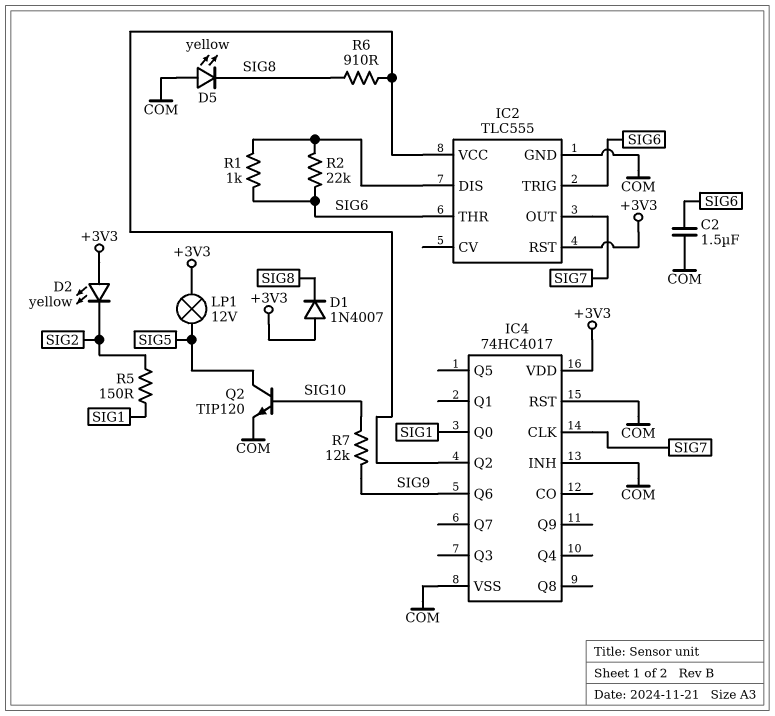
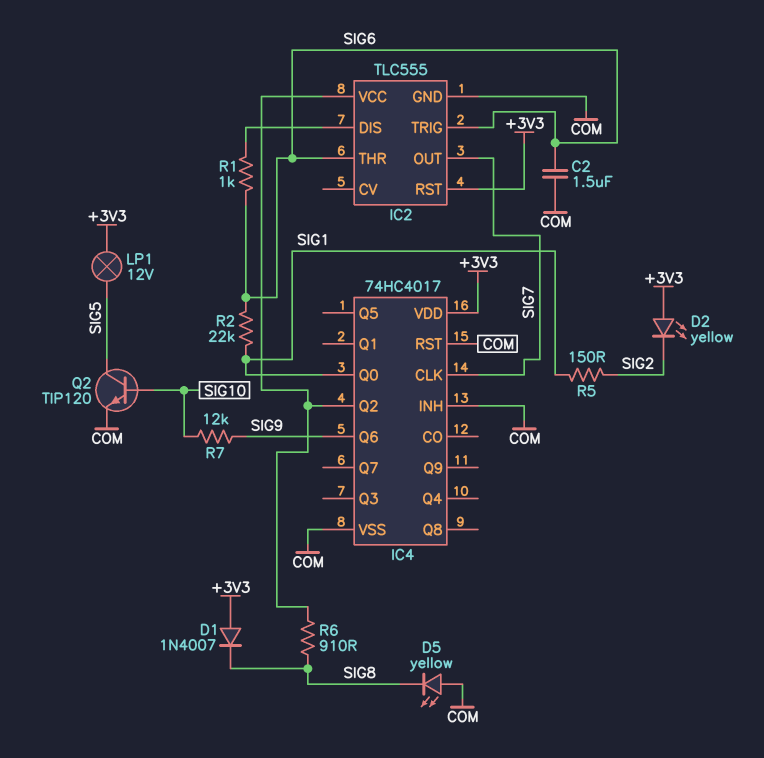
R2: 22k (IC2/DIS, SIG6) -> 22k (SIG1, SIG6)

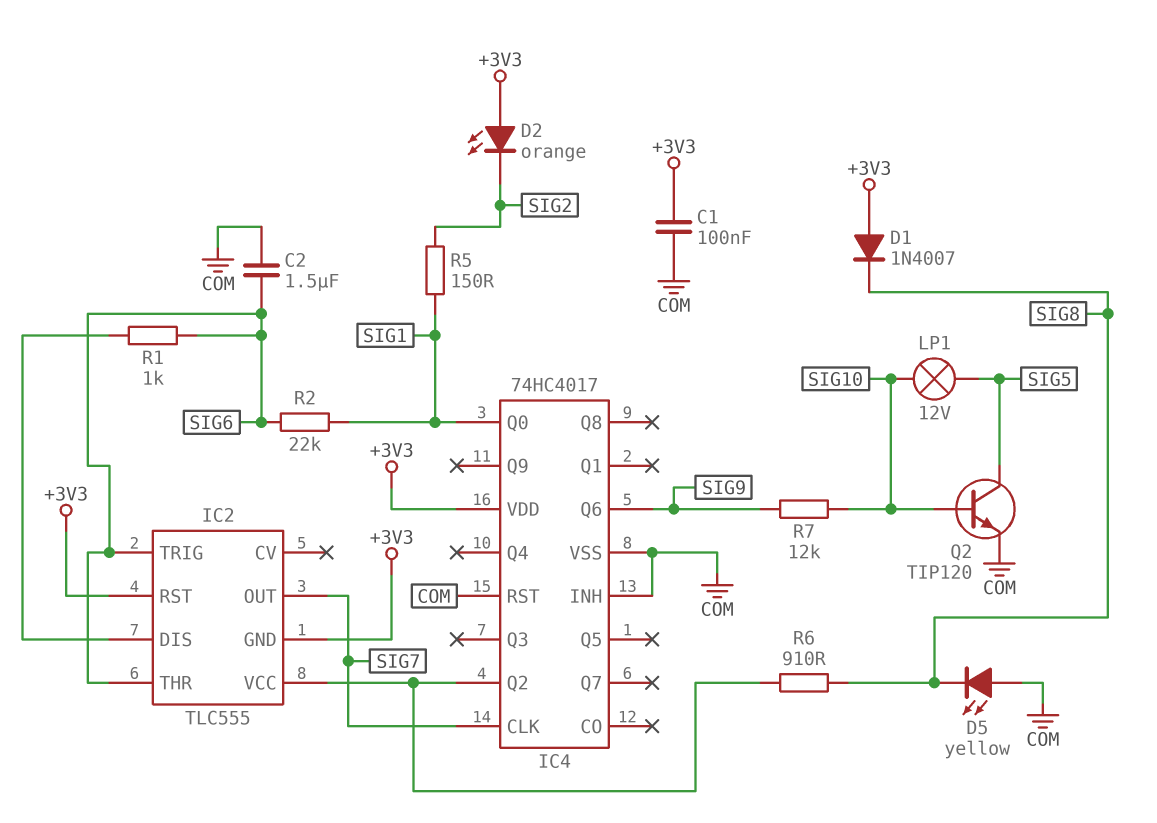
C1: none -> 100nF (+3V3, COM)
D2: LED yellow (A +3V3, K SIG2) -> LED orange (A +3V3, K SIG2)
IC2 pin GND: COM -> +3V3
LP1: lamp 12V (+3V3, SIG5) -> lamp 12V (SIG5, SIG10)

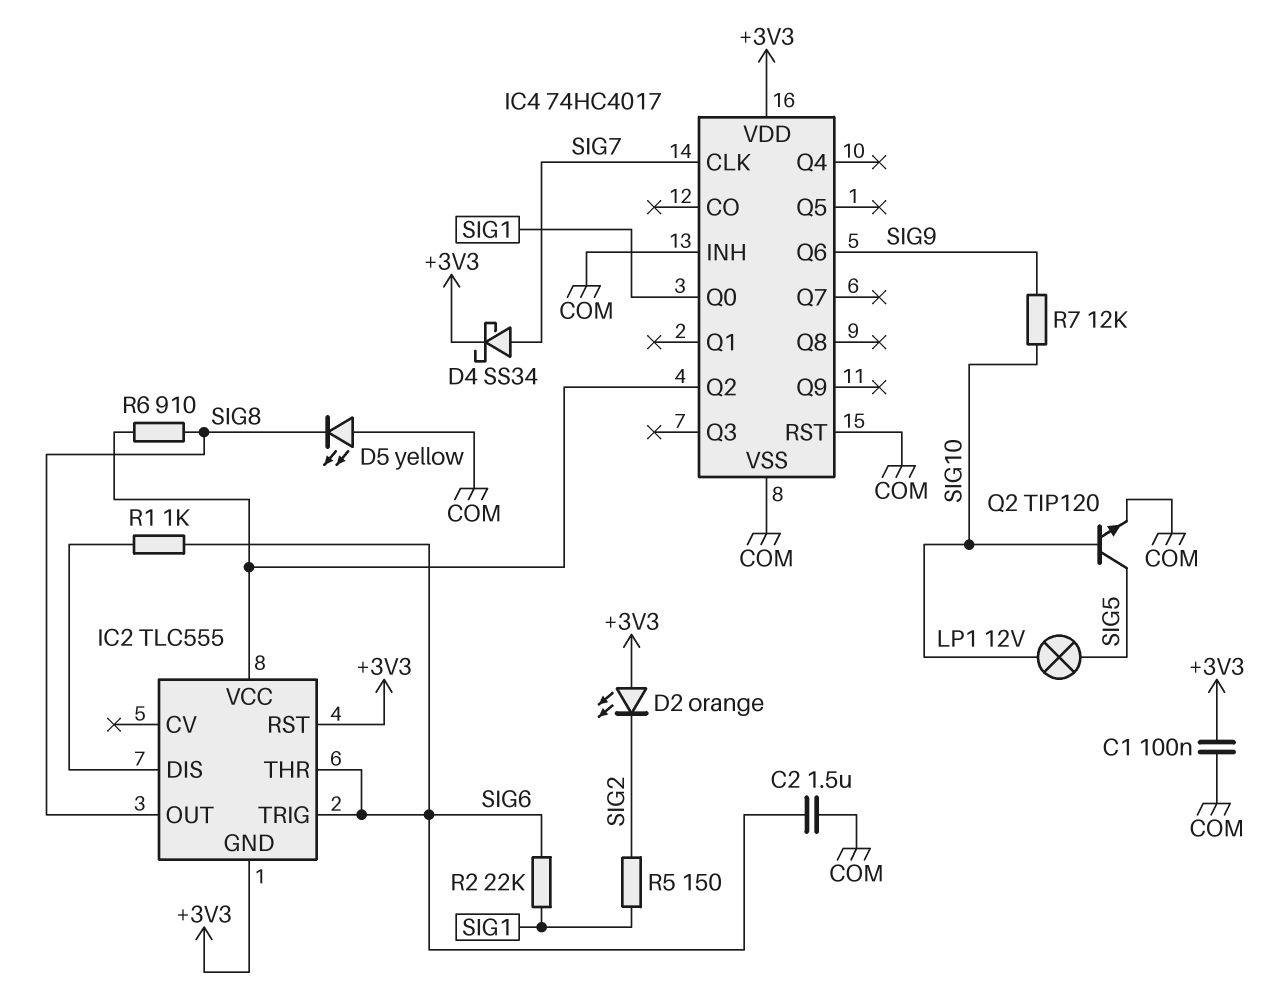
D1: diode 1N4007 (A +3V3, K SIG8) -> none
D4: none -> schottky SS34 (A SIG7, K +3V3)
IC2 pin OUT: SIG7 -> SIG8

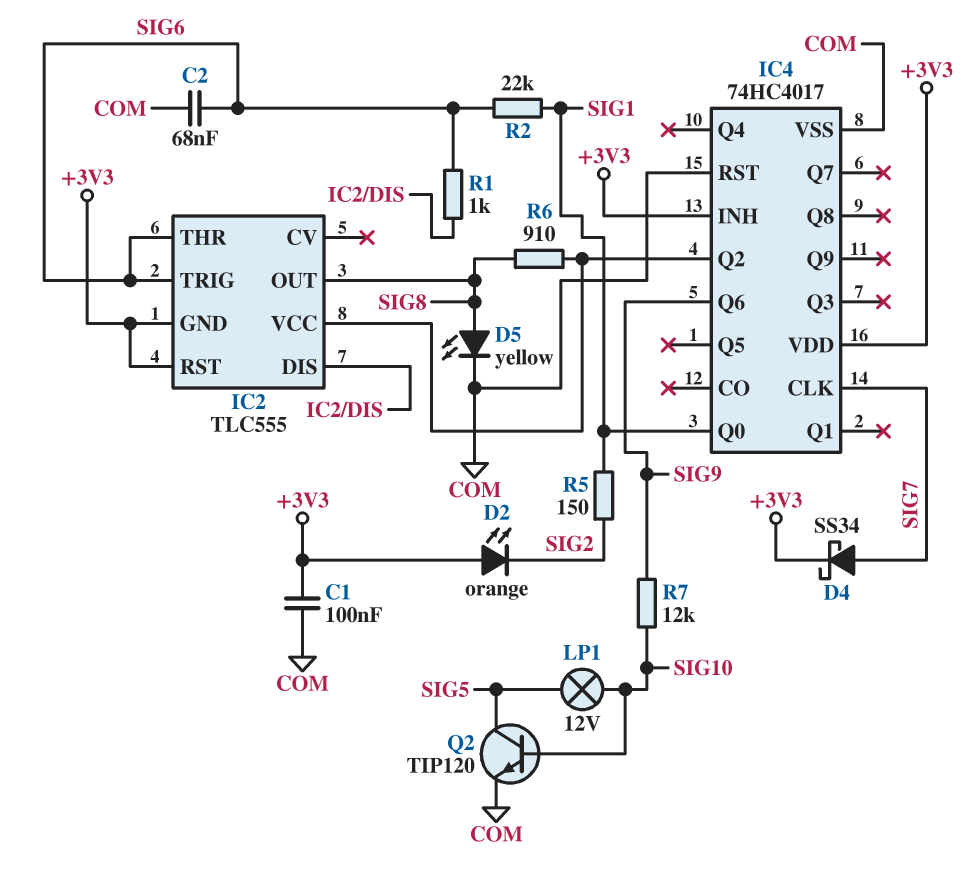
C2: 1.5uF (COM, SIG6) -> 68nF (COM, SIG6)
D5: LED yellow (A COM, K SIG8) -> LED yellow (A SIG8, K COM)
IC4 pin INH: COM -> +3V3

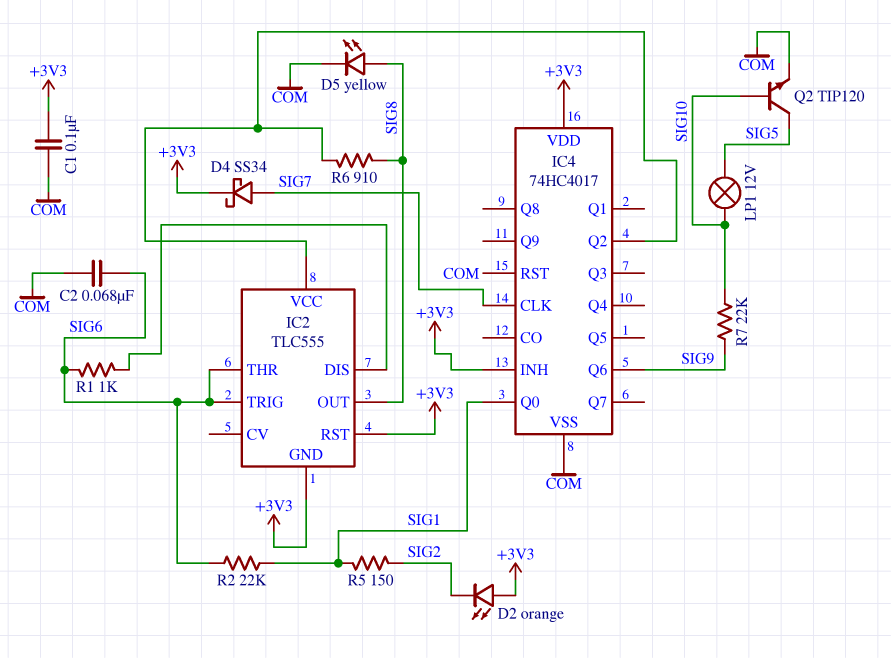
R7: 12k (SIG9, SIG10) -> 22k (SIG9, SIG10)

